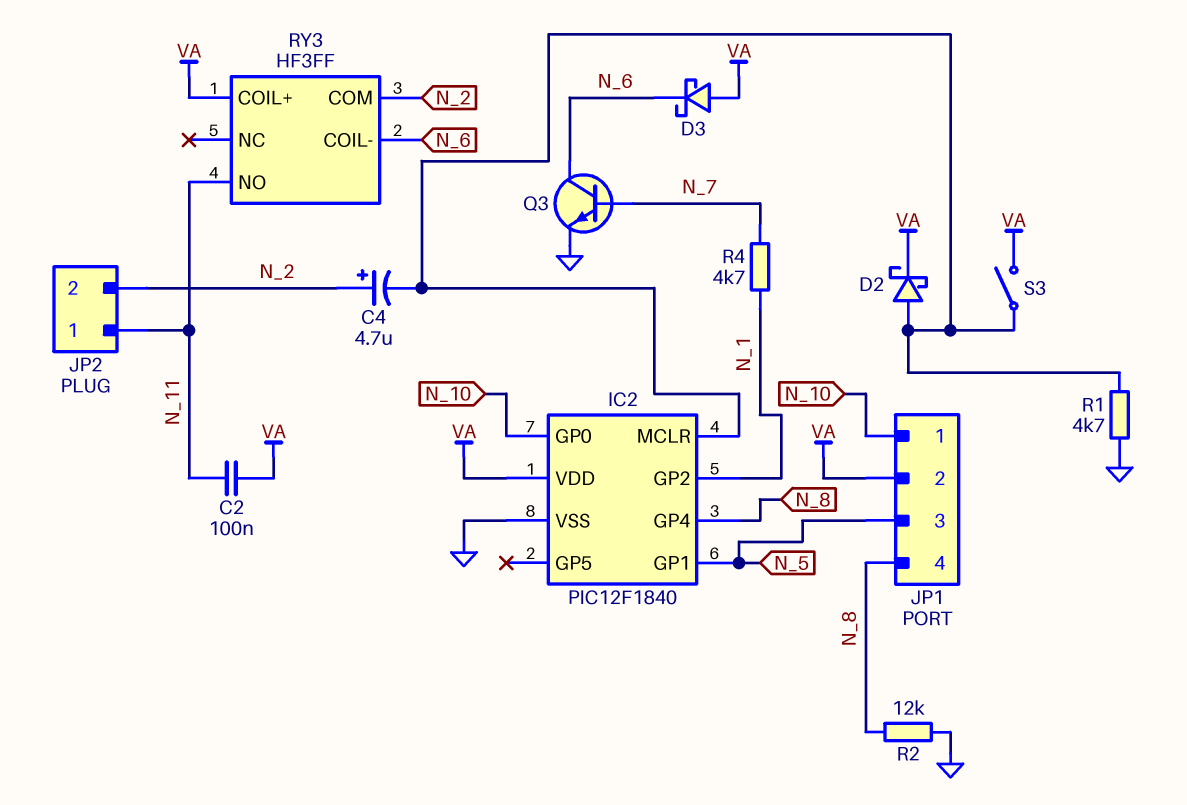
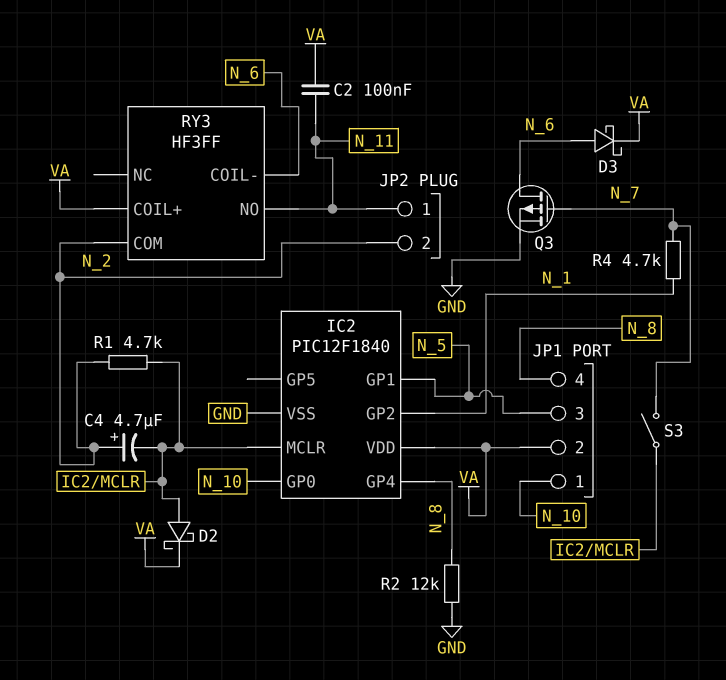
D3: schottky (A VA, K N_6) -> schottky (A N_6, K VA)
Q3: NPN (B N_7, C N_6, E GND) -> PMOS (G N_7, D N_6, S GND)
R1: 4.7k (GND, IC2/MCLR) -> 4.7k (IC2/MCLR, N_2)
S3: switch (IC2/MCLR, VA) -> switch (IC2/MCLR, N_7)

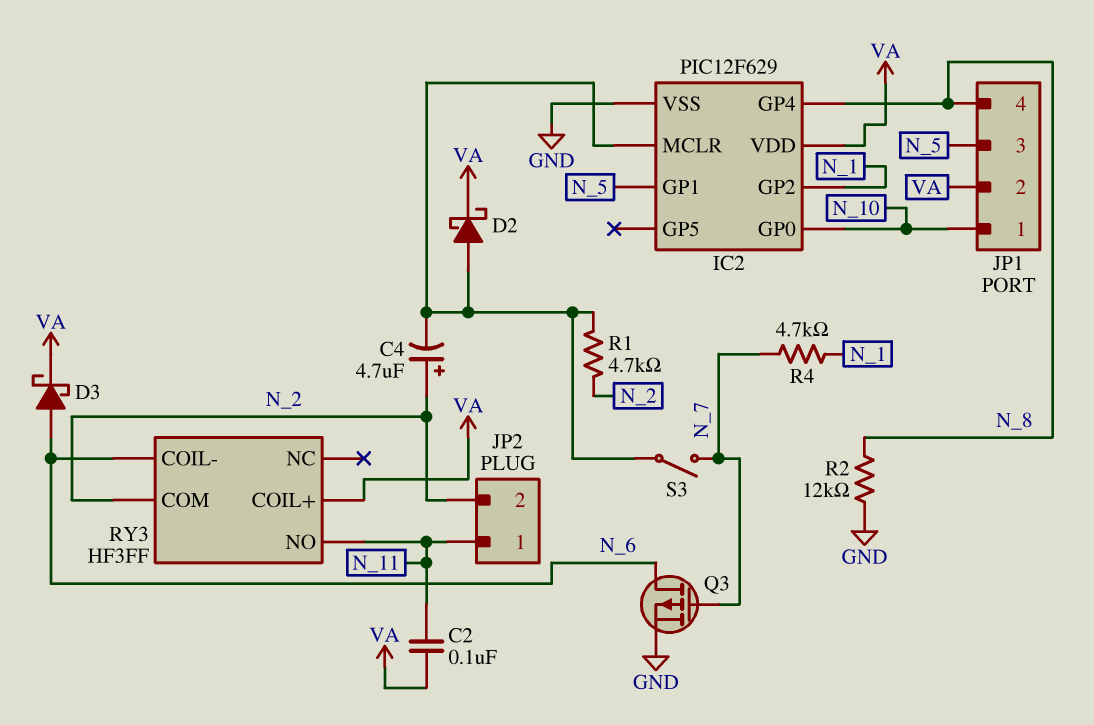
IC2: PIC12F1840 -> PIC12F629

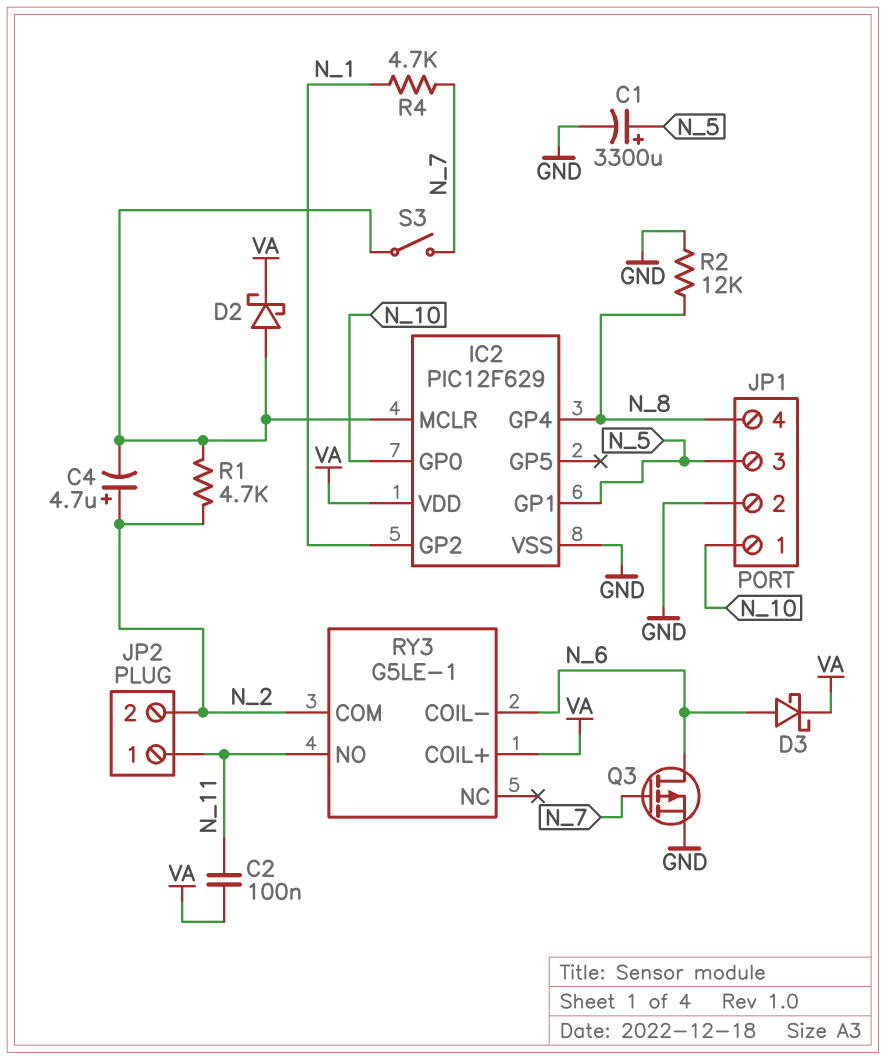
C1: none -> 3300uF (plus N_5, minus GND)
JP1 pin 2: VA -> GND
RY3: HF3FF -> G5LE-1

